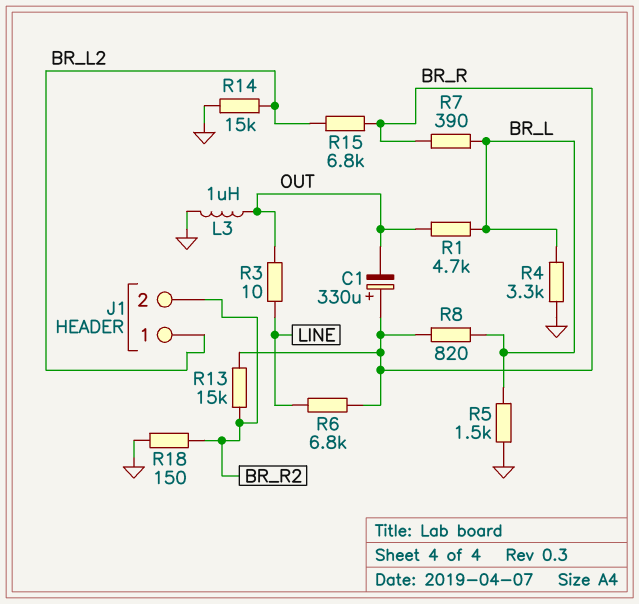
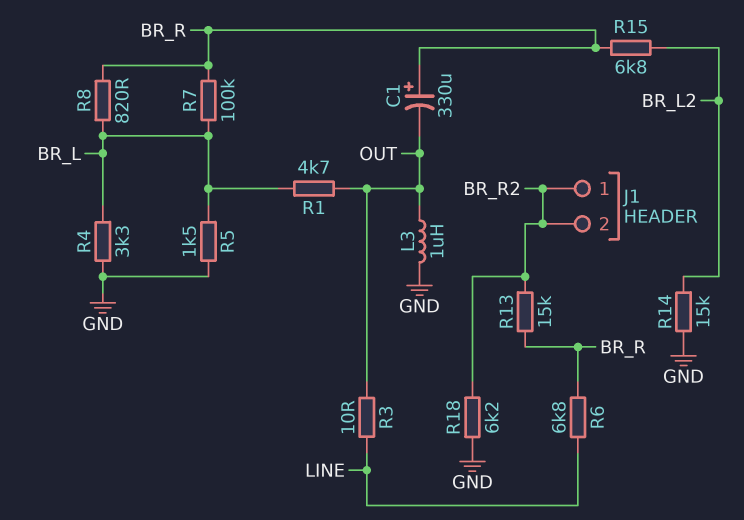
J1 pin 1: BR_L2 -> BR_R2
R7: 390 (BR_L, BR_R) -> 100k (BR_L, BR_R)
R18: 150 (BR_R2, GND) -> 6.2k (BR_R2, GND)

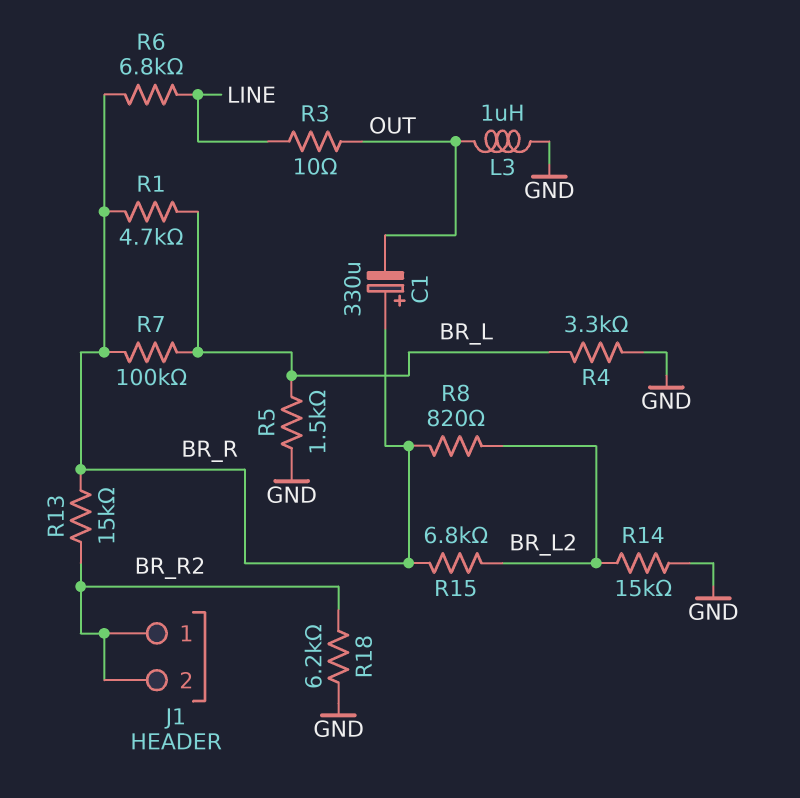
R1: 4.7k (BR_L, OUT) -> 4.7k (BR_L, BR_R)
R8: 820 (BR_L, BR_R) -> 820 (BR_L2, BR_R)

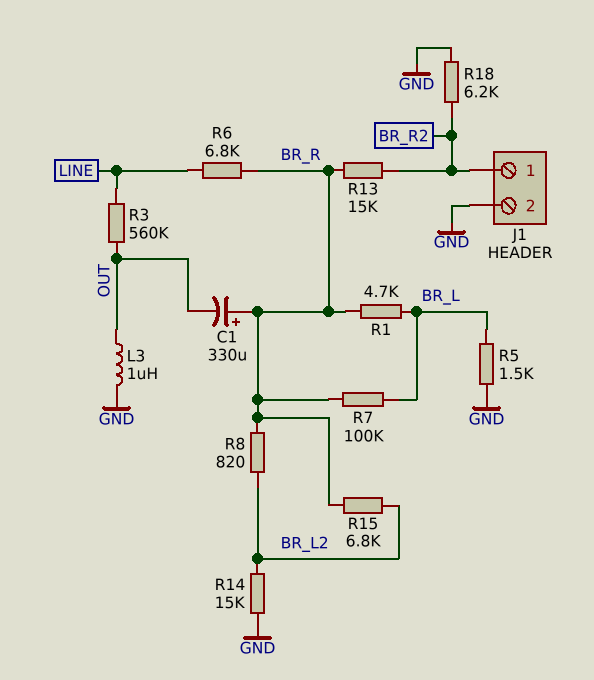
J1 pin 2: BR_R2 -> GND
R3: 10 (LINE, OUT) -> 560k (LINE, OUT)
R4: 3.3k (BR_L, GND) -> none

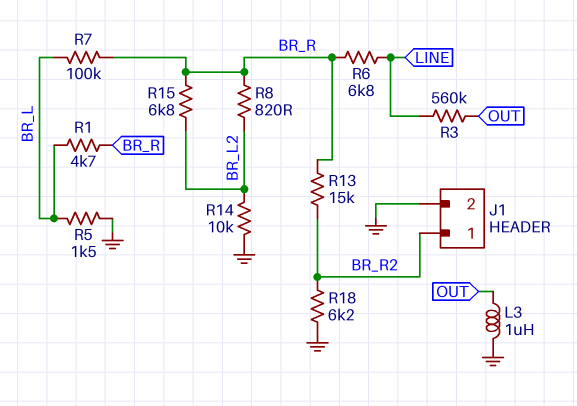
C1: 330uF (plus BR_R, minus OUT) -> none
R14: 15k (BR_L2, GND) -> 10k (BR_L2, GND)

